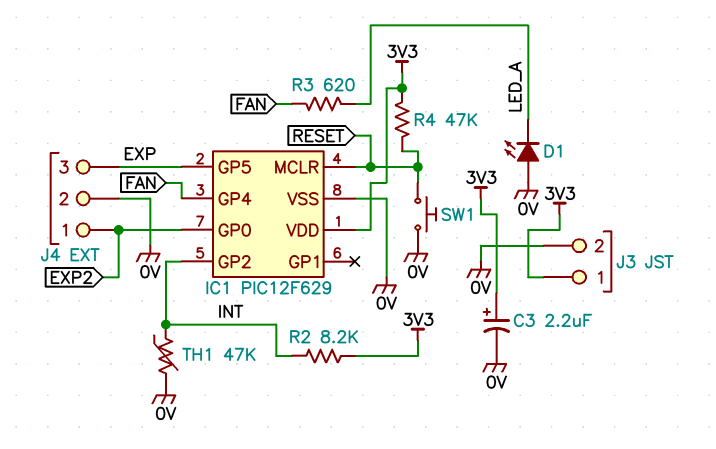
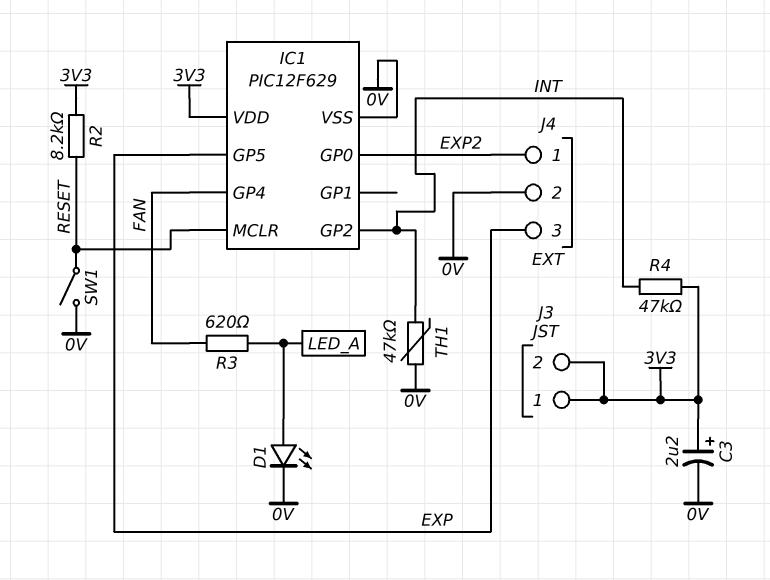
D1: LED (A 0V, K LED_A) -> LED (A LED_A, K 0V)
J3 pin 2: 0V -> 3V3
R2: 8.2k (3V3, INT) -> 8.2k (3V3, RESET)
R4: 47k (3V3, RESET) -> 47k (3V3, INT)
SW1: button (0V, RESET) -> switch (0V, RESET)

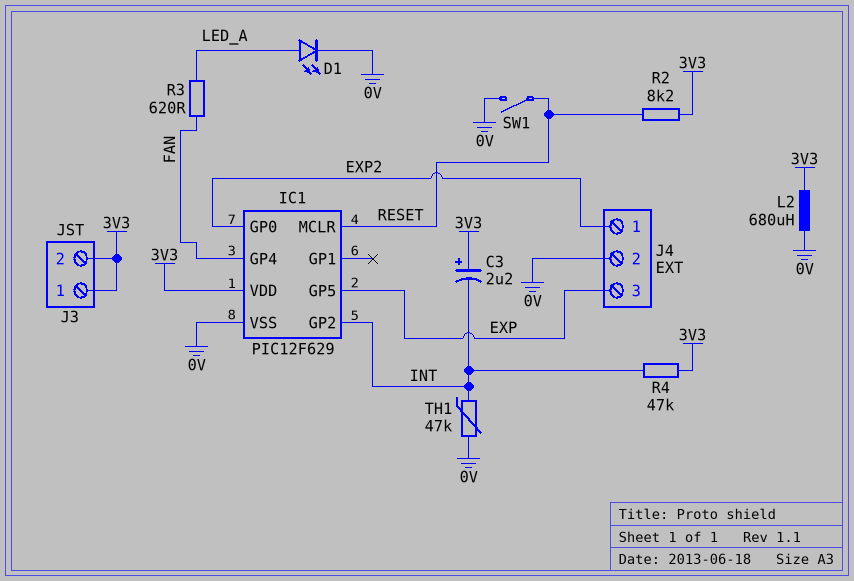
C3: 2.2uF (plus 3V3, minus 0V) -> 2.2uF (plus 3V3, minus INT)
L2: none -> 680uH (0V, 3V3)

